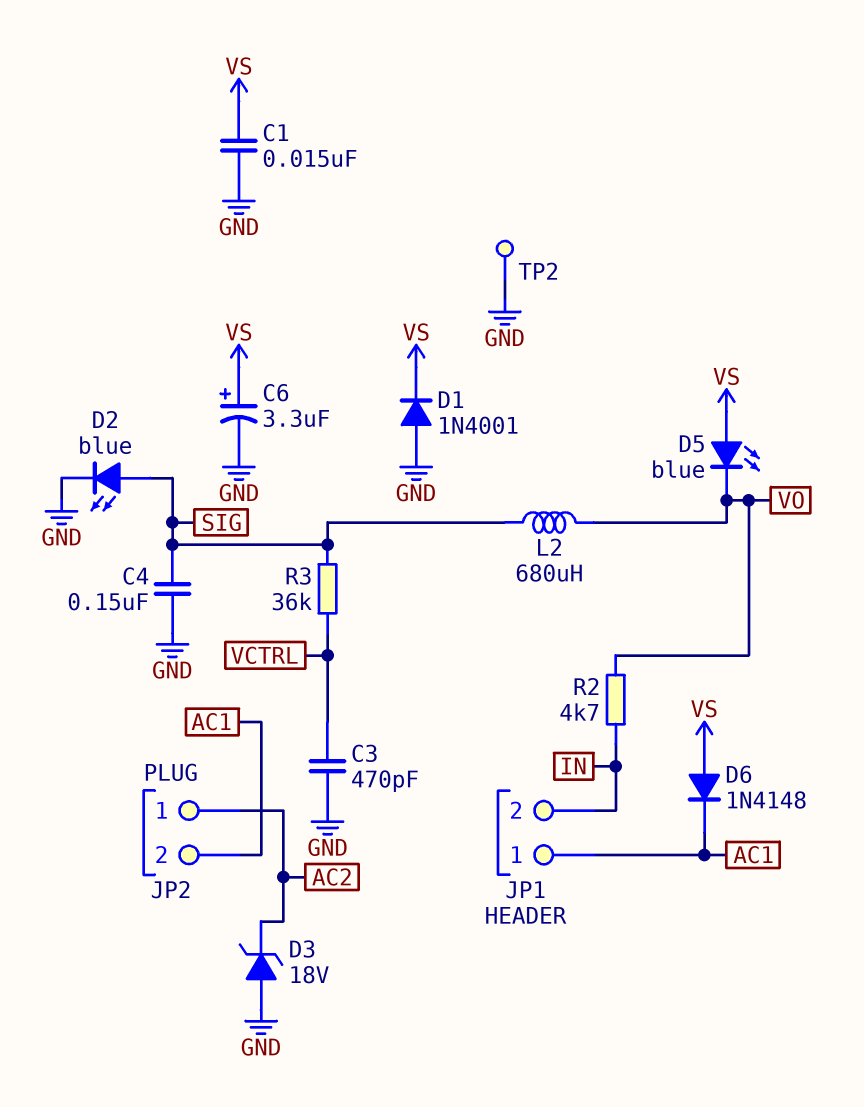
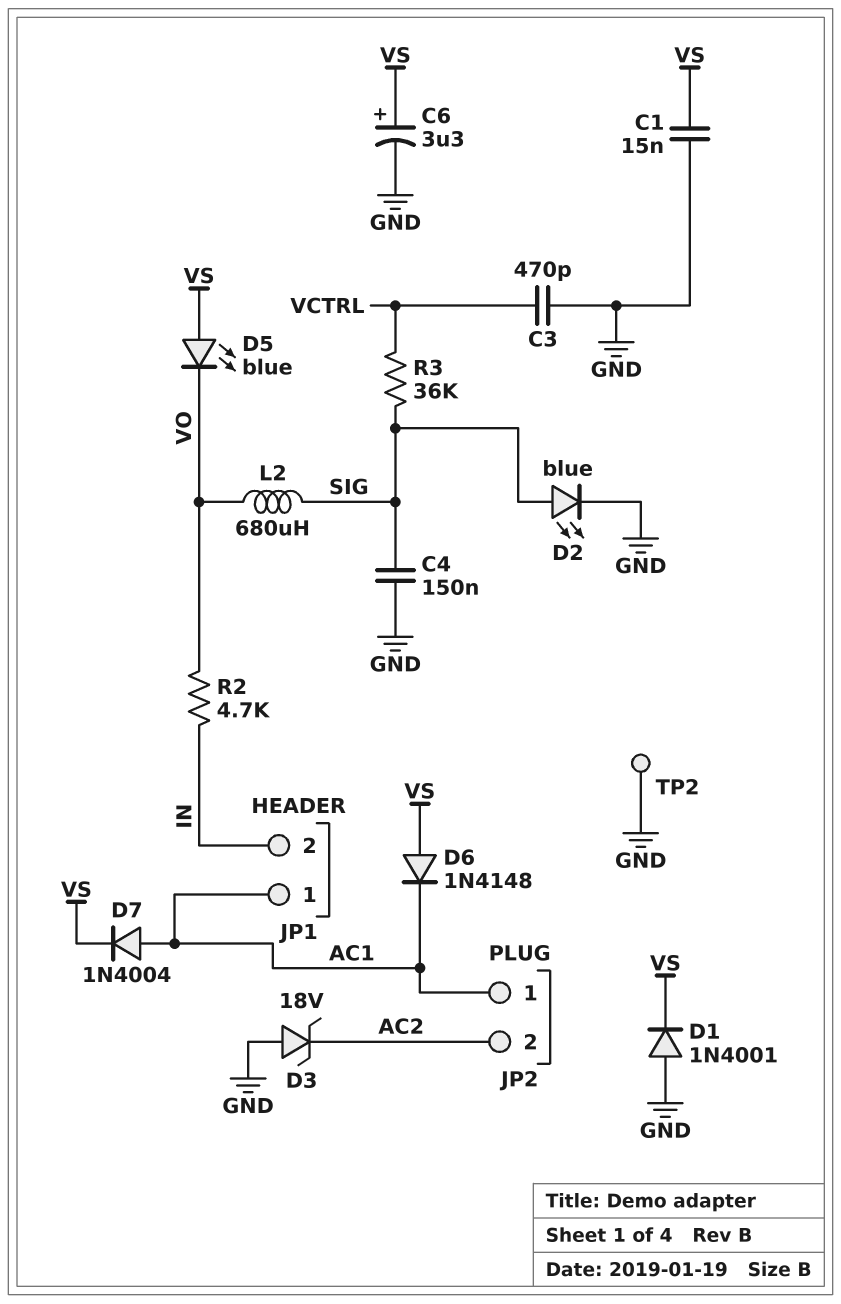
D7: none -> diode 1N4004 (A AC1, K VS)
JP2 pin 1: AC2 -> AC1
JP2 pin 2: AC1 -> AC2

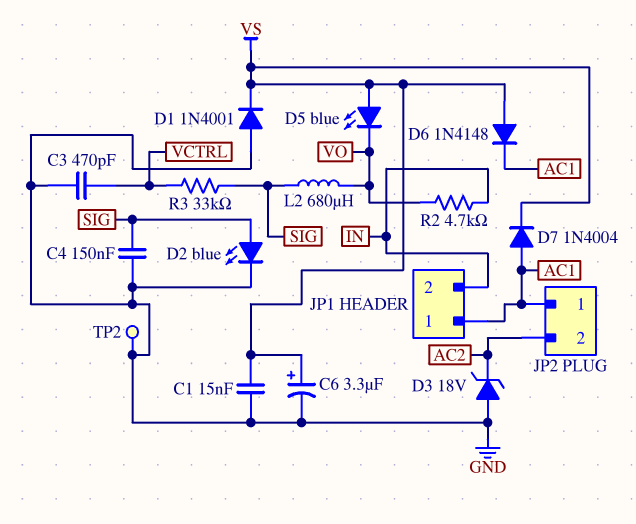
R3: 36k (SIG, VCTRL) -> 33k (SIG, VCTRL)

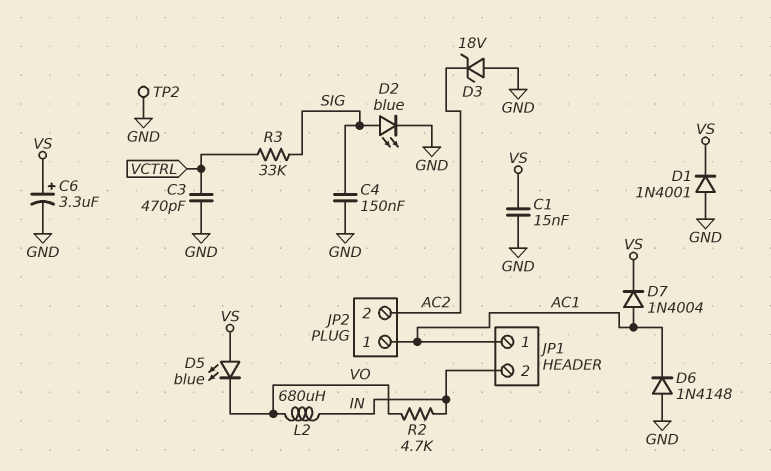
D6: diode 1N4148 (A VS, K AC1) -> diode 1N4148 (A GND, K AC1)
L2: 680uH (SIG, VO) -> 680uH (IN, VO)

